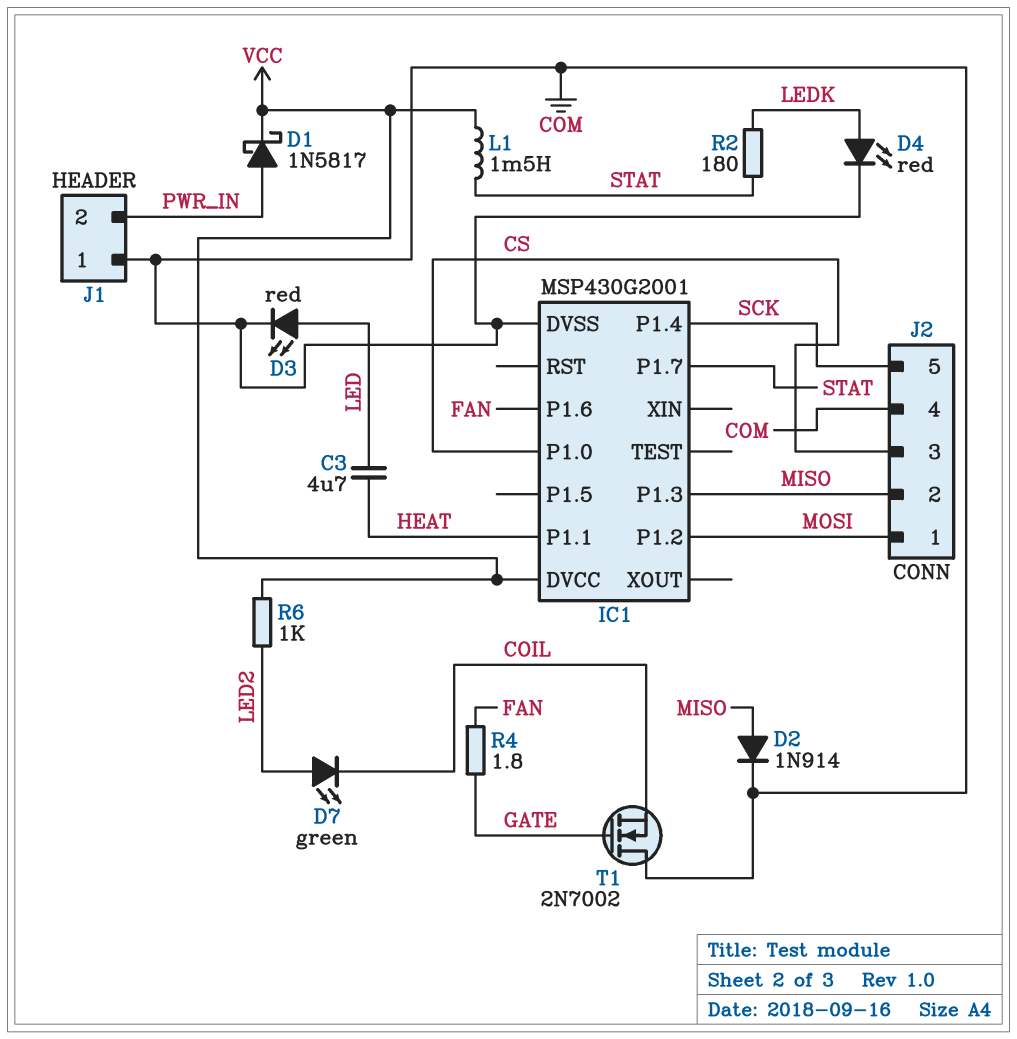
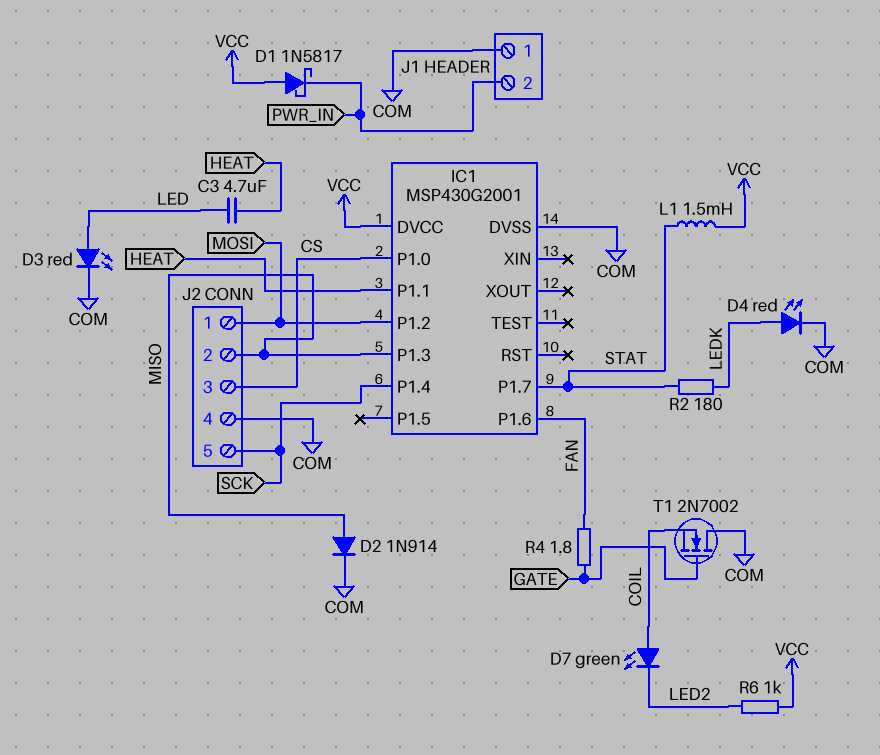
D1: schottky 1N5817 (A PWR_IN, K VCC) -> schottky 1N5817 (A VCC, K PWR_IN)
D7: LED green (A LED2, K COIL) -> LED green (A COIL, K LED2)

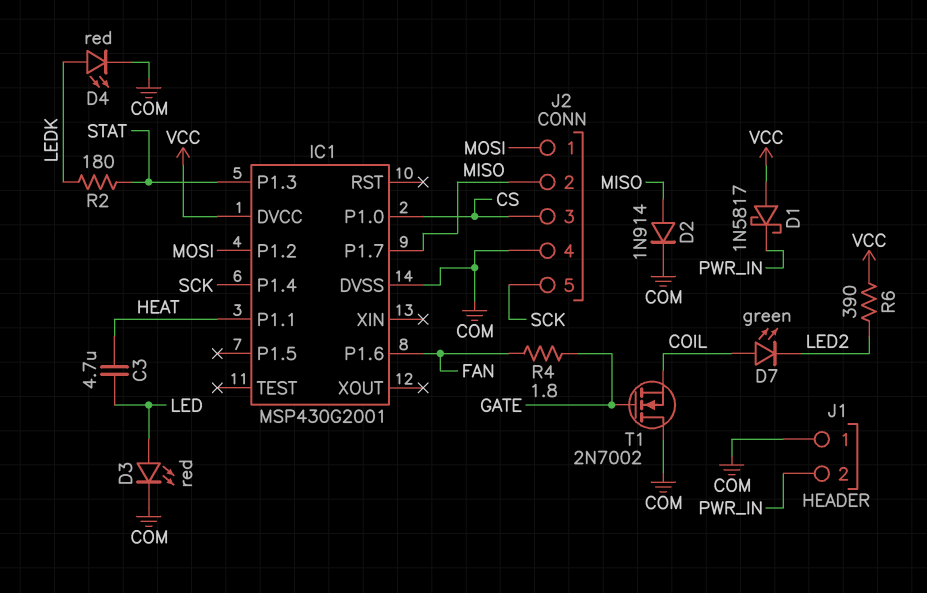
IC1 pin P1.3: MISO -> STAT
IC1 pin P1.7: STAT -> MISO
L1: 1.5mH (STAT, VCC) -> none
R6: 1k (LED2, VCC) -> 390 (LED2, VCC)

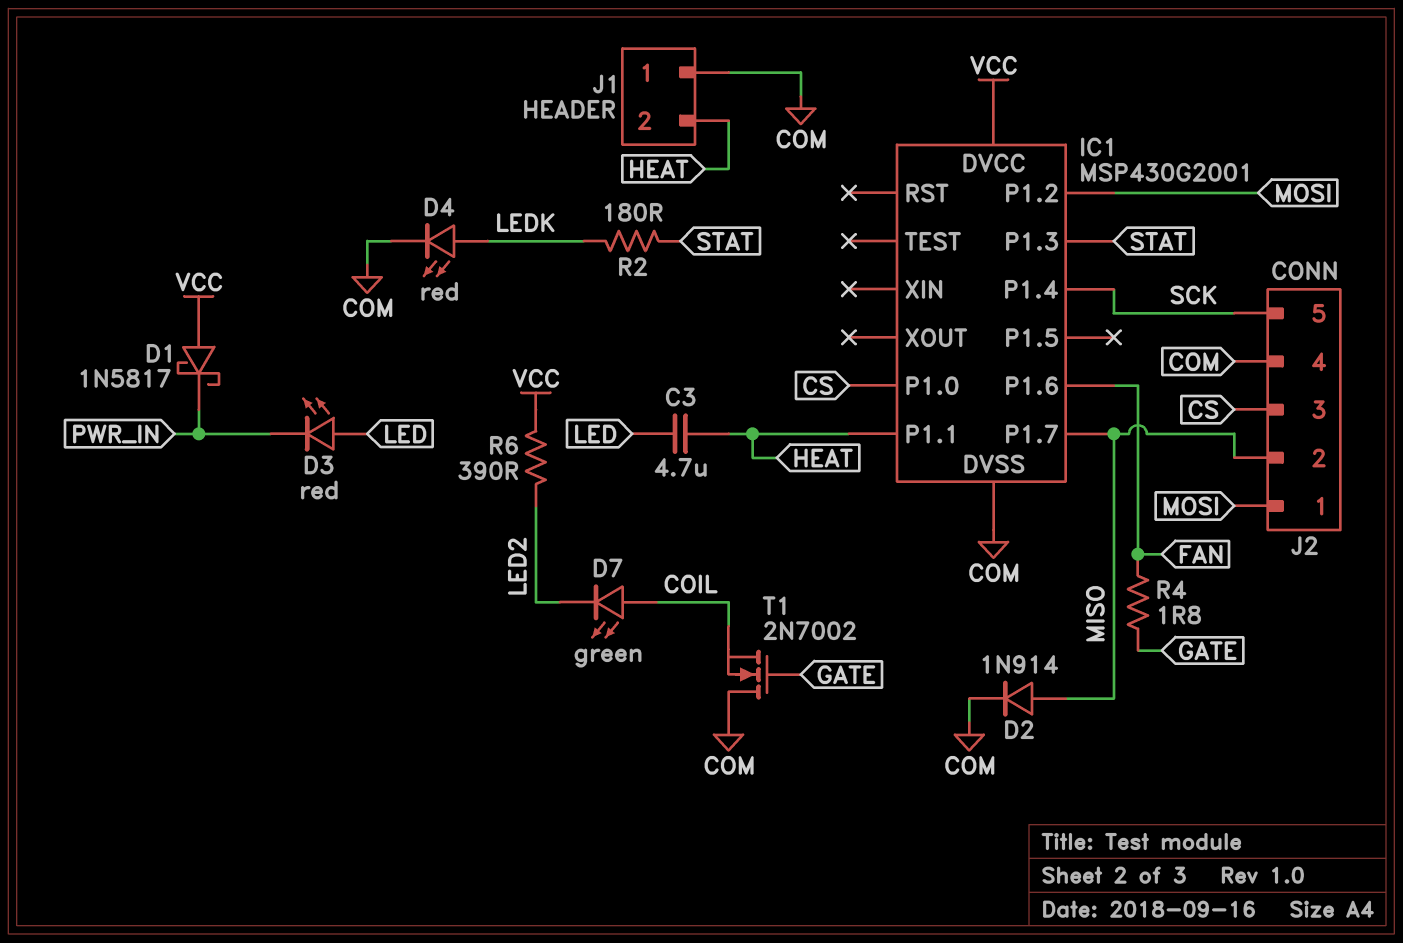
D3: LED red (A LED, K COM) -> LED red (A LED, K PWR_IN)
J1 pin 2: PWR_IN -> HEAT

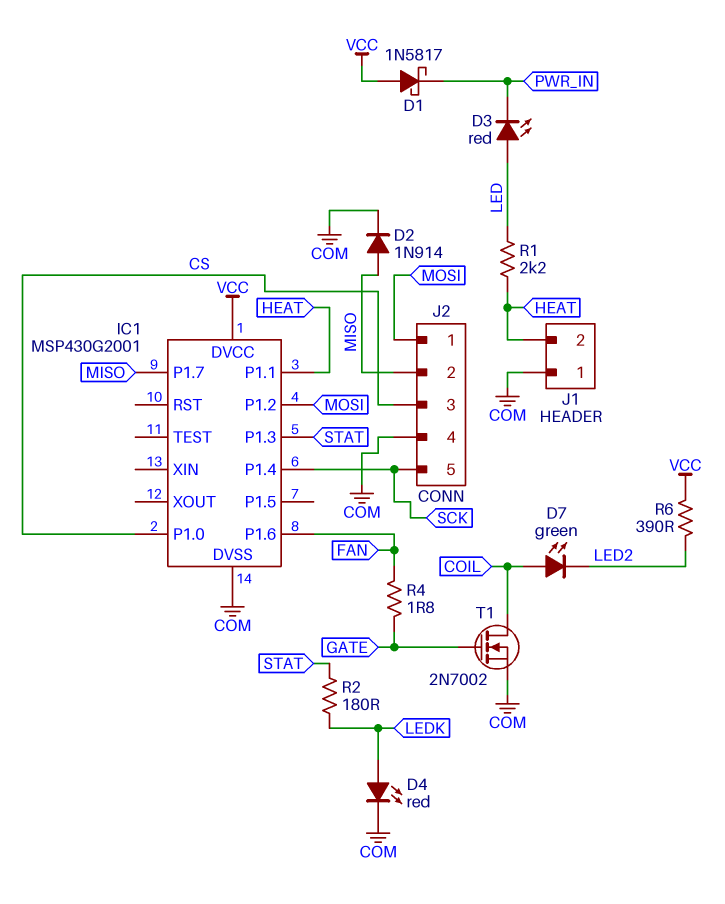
C3: 4.7uF (HEAT, LED) -> none
R1: none -> 2.2k (HEAT, LED)
T1: NMOS 2N7002 (G GATE, D COM, S COIL) -> NMOS 2N7002 (G GATE, D COIL, S COM)

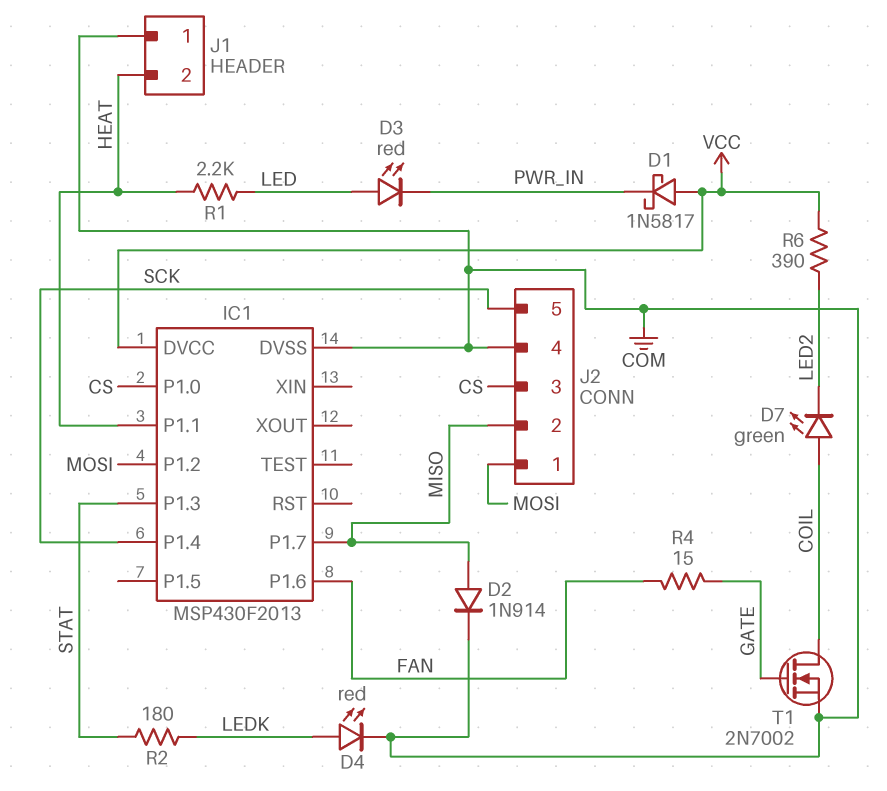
IC1: MSP430G2001 -> MSP430F2013
R4: 1.8 (FAN, GATE) -> 15 (FAN, GATE)

